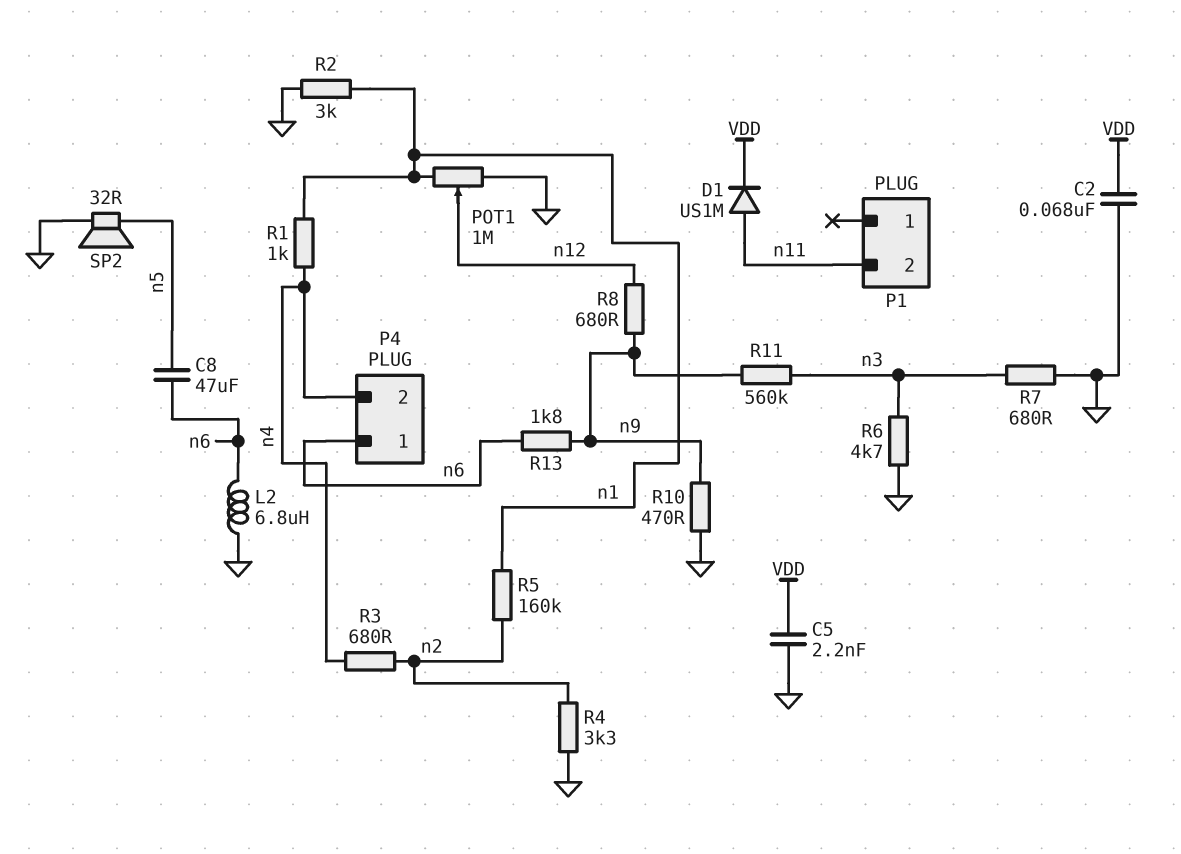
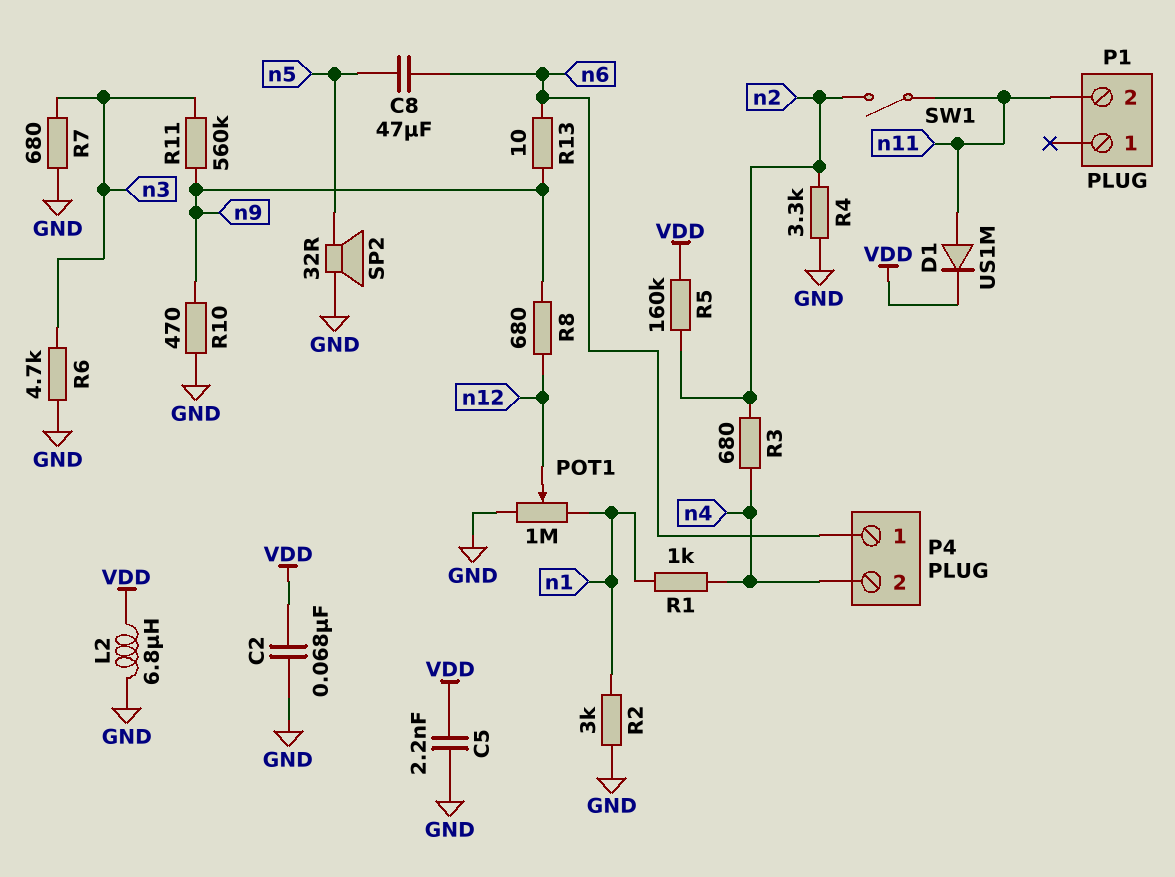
L2: 6.8uH (GND, n6) -> 6.8uH (GND, VDD)
R5: 160k (n1, n2) -> 160k (VDD, n2)
R13: 1.8k (n6, n9) -> 10 (n6, n9)
SW1: none -> switch (n2, n11)

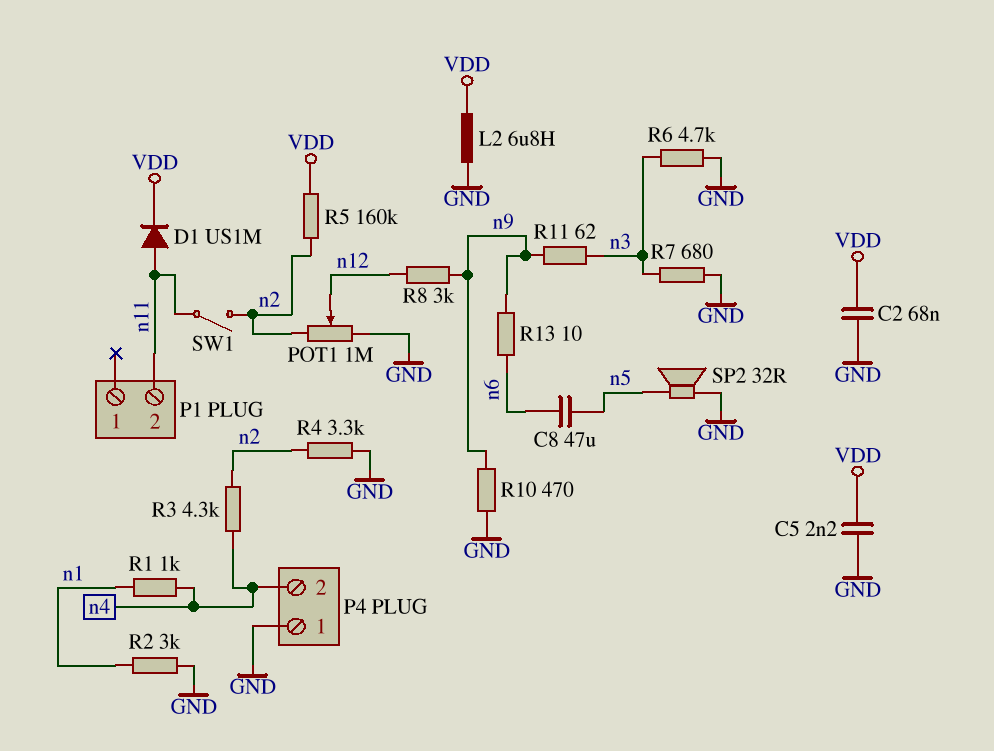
P4 pin 1: n6 -> GND
POT1: 1M (GND, n1, wiper n12) -> 1M (GND, n2, wiper n12)
R3: 680 (n2, n4) -> 4.3k (n2, n4)
R8: 680 (n9, n12) -> 3k (n9, n12)
R11: 560k (n3, n9) -> 62 (n3, n9)

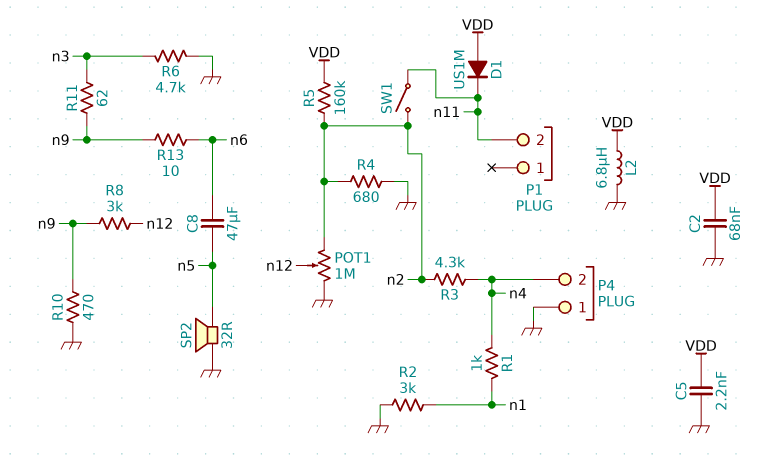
D1: diode US1M (A n11, K VDD) -> diode US1M (A VDD, K n11)
R4: 3.3k (GND, n2) -> 680 (GND, n2)
R7: 680 (GND, n3) -> none

